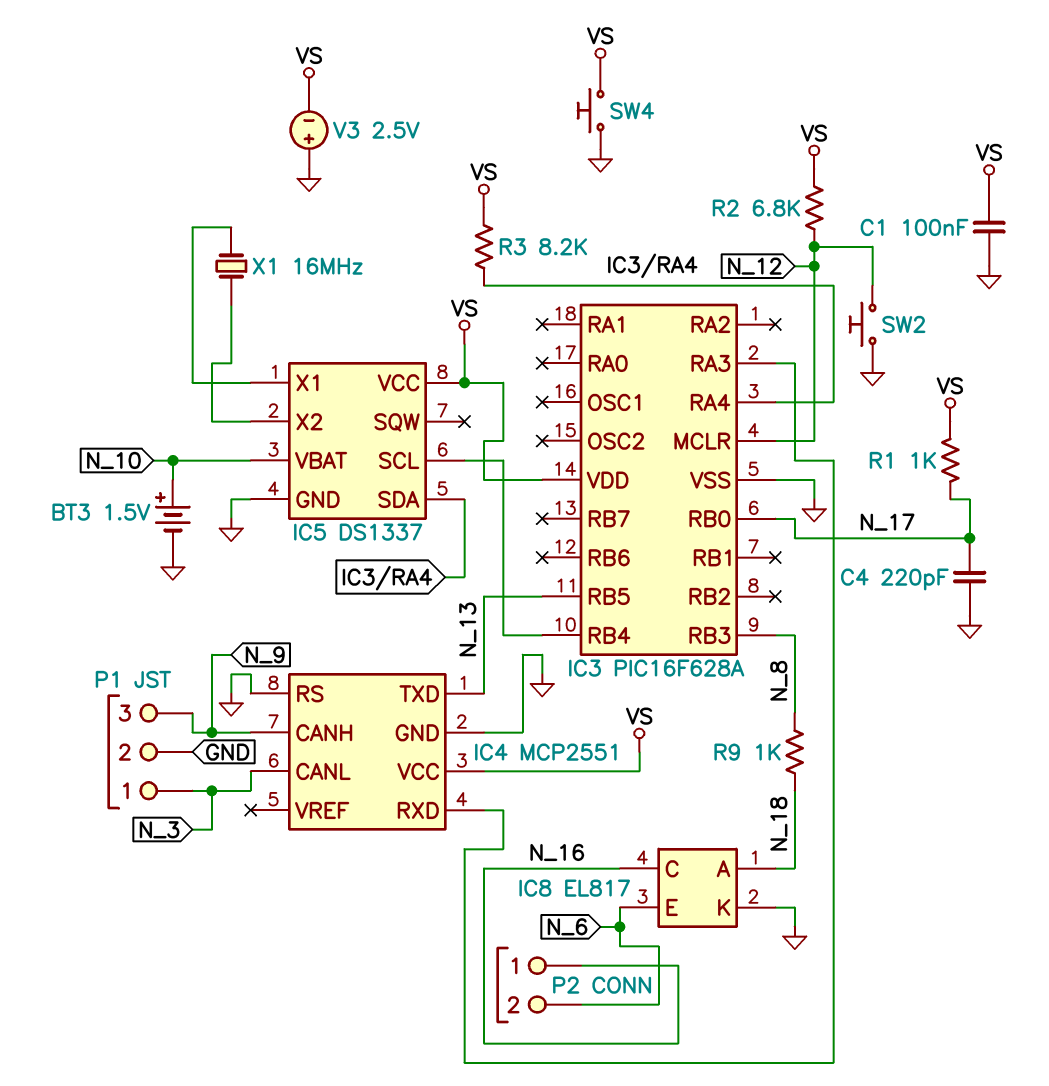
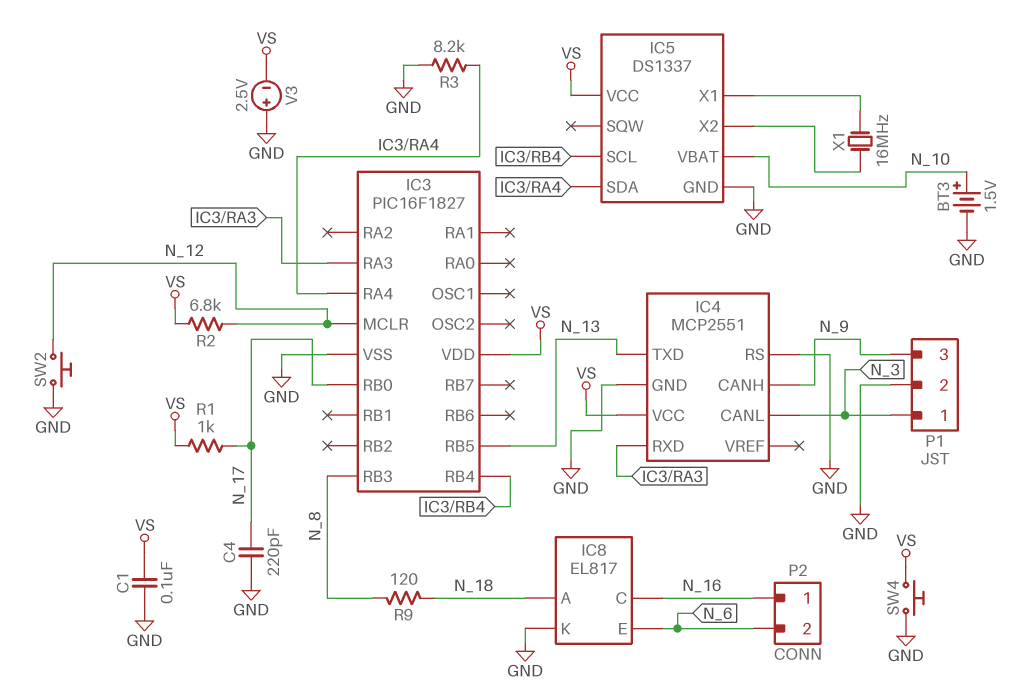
IC3: PIC16F628A -> PIC16F1827
R3: 8.2k (IC3/RA4, VS) -> 8.2k (GND, IC3/RA4)
R9: 1k (N_8, N_18) -> 120 (N_8, N_18)

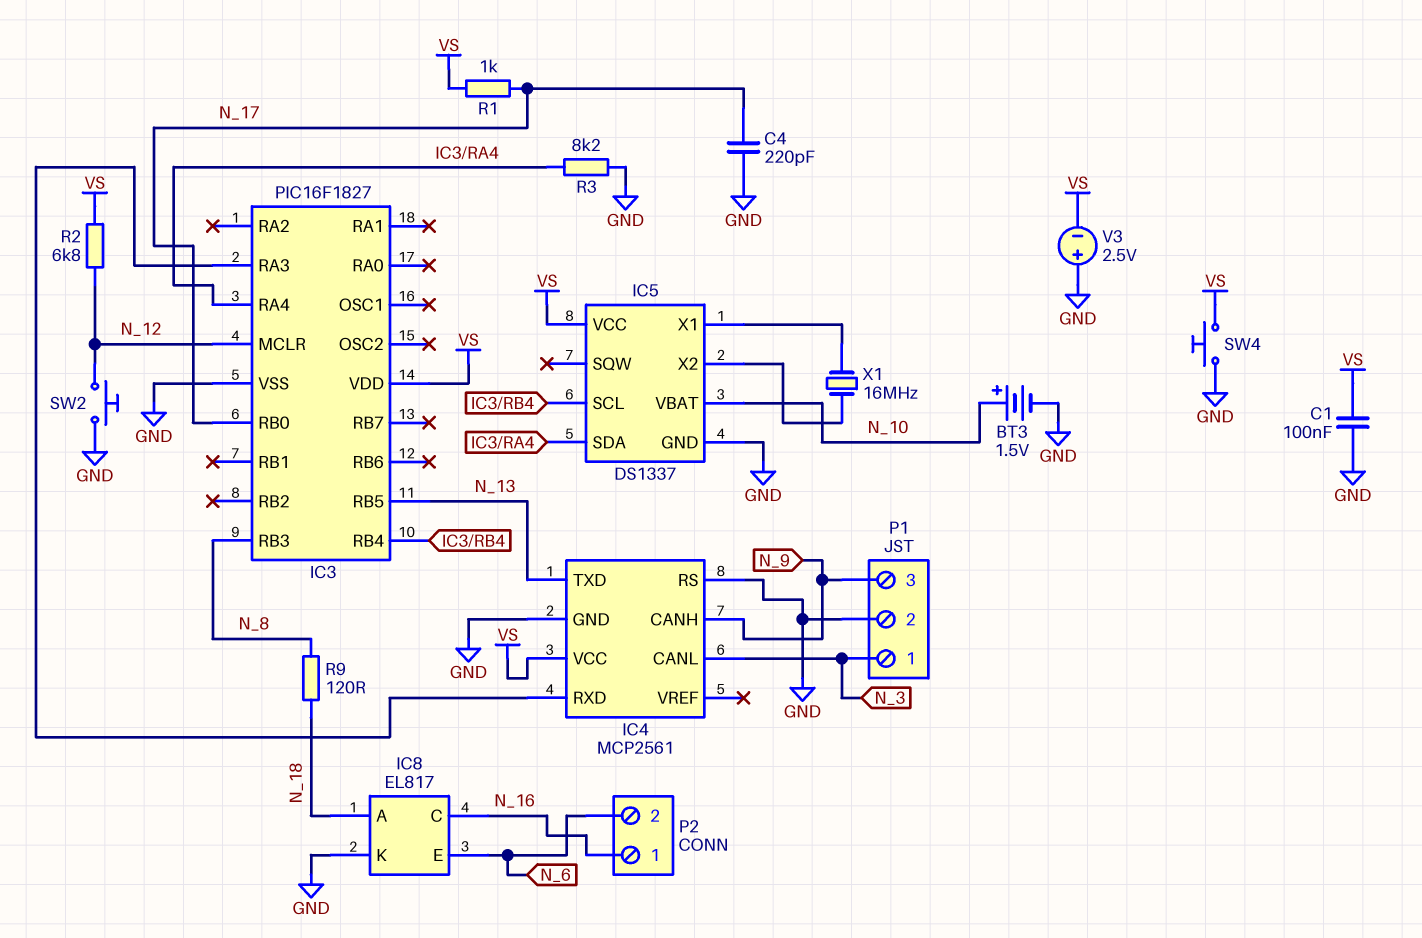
IC4: MCP2551 -> MCP2561

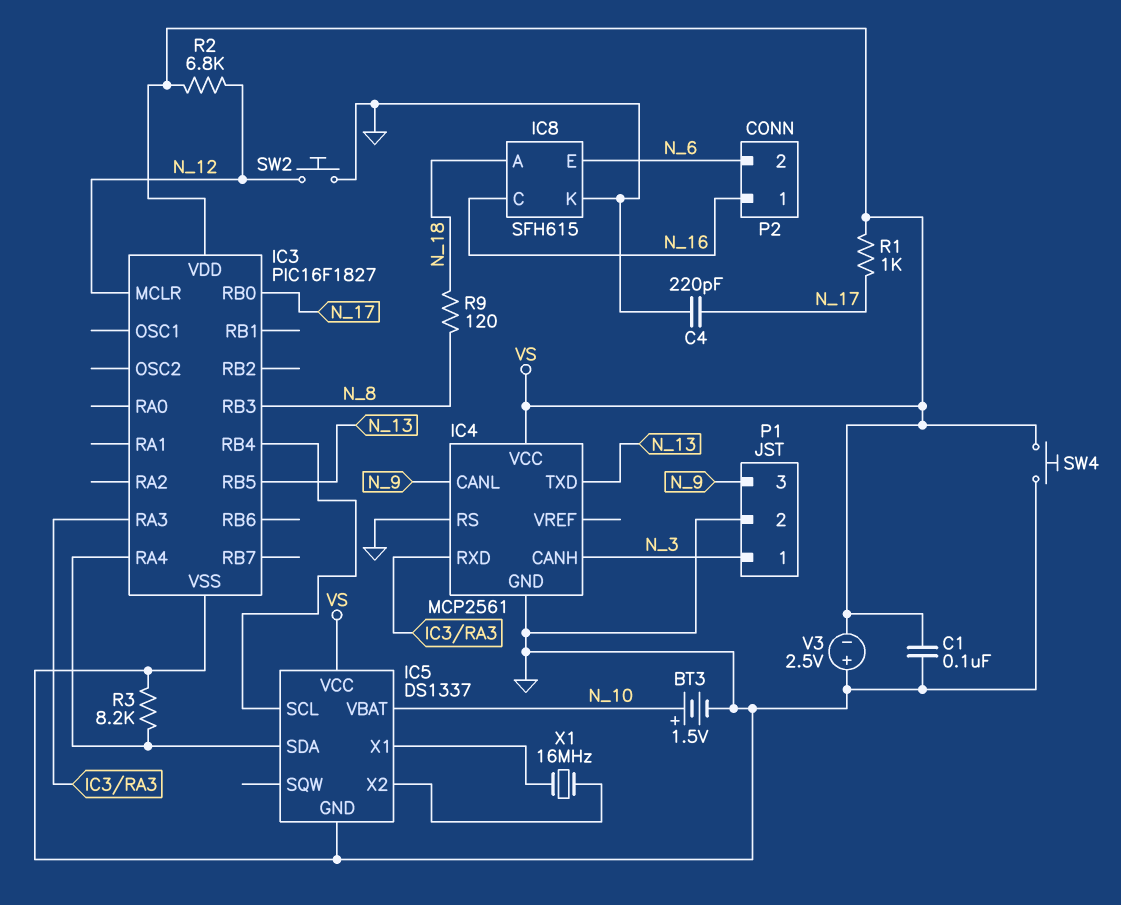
IC4 pin CANH: N_9 -> N_3
IC4 pin CANL: N_3 -> N_9
IC8: EL817 -> SFH615

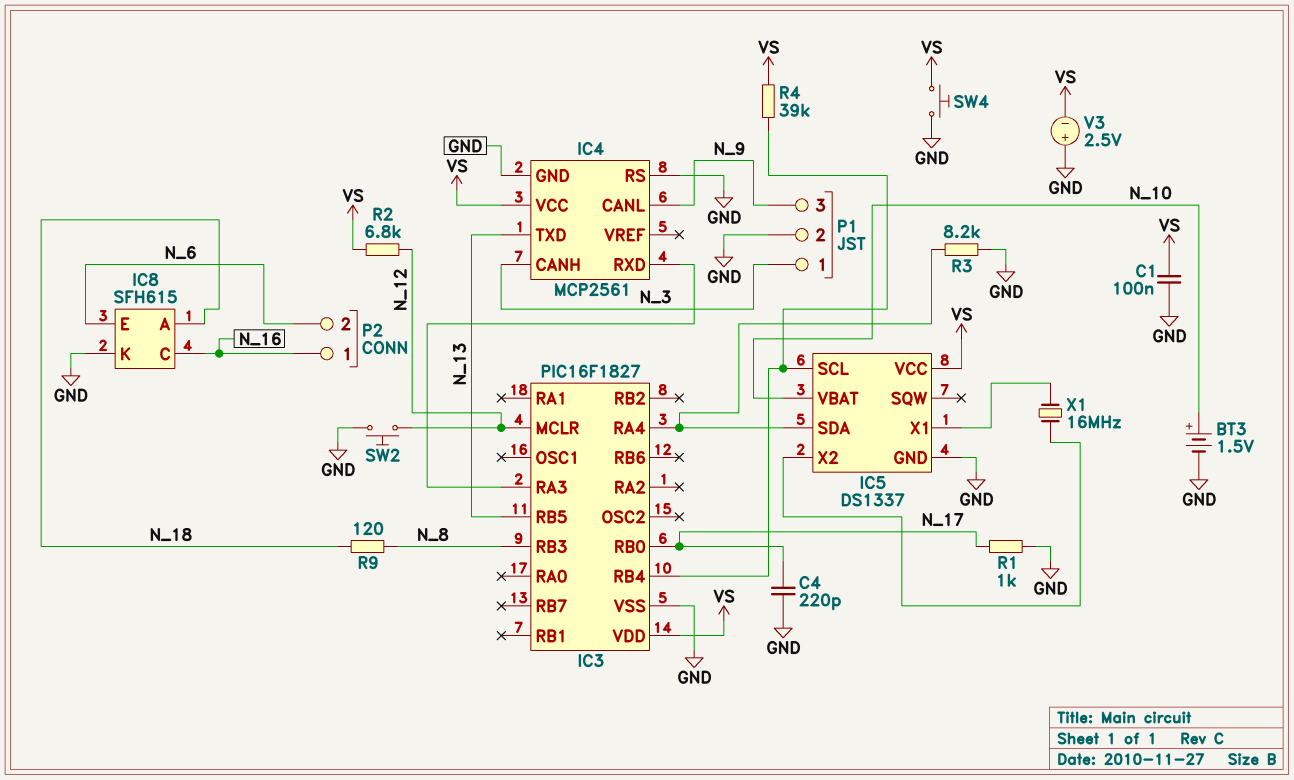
R1: 1k (N_17, VS) -> 1k (GND, N_17)
R4: none -> 39k (IC3/RB4, VS)

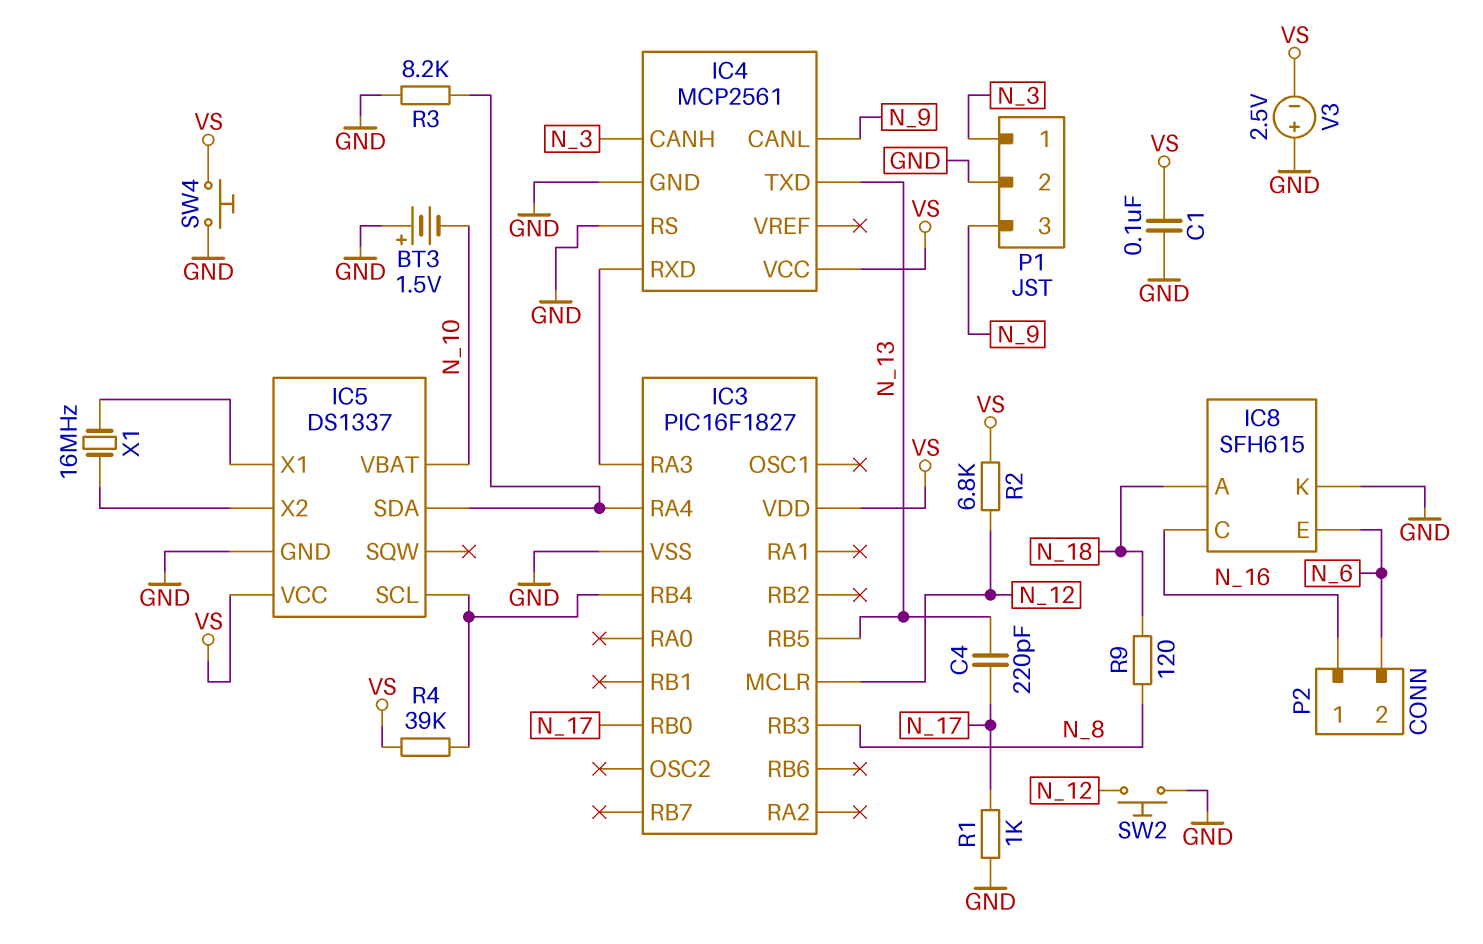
BT3: 1.5V (plus N_10, minus GND) -> 1.5V (plus GND, minus N_10)
C4: 220pF (GND, N_17) -> 220pF (N_13, N_17)

